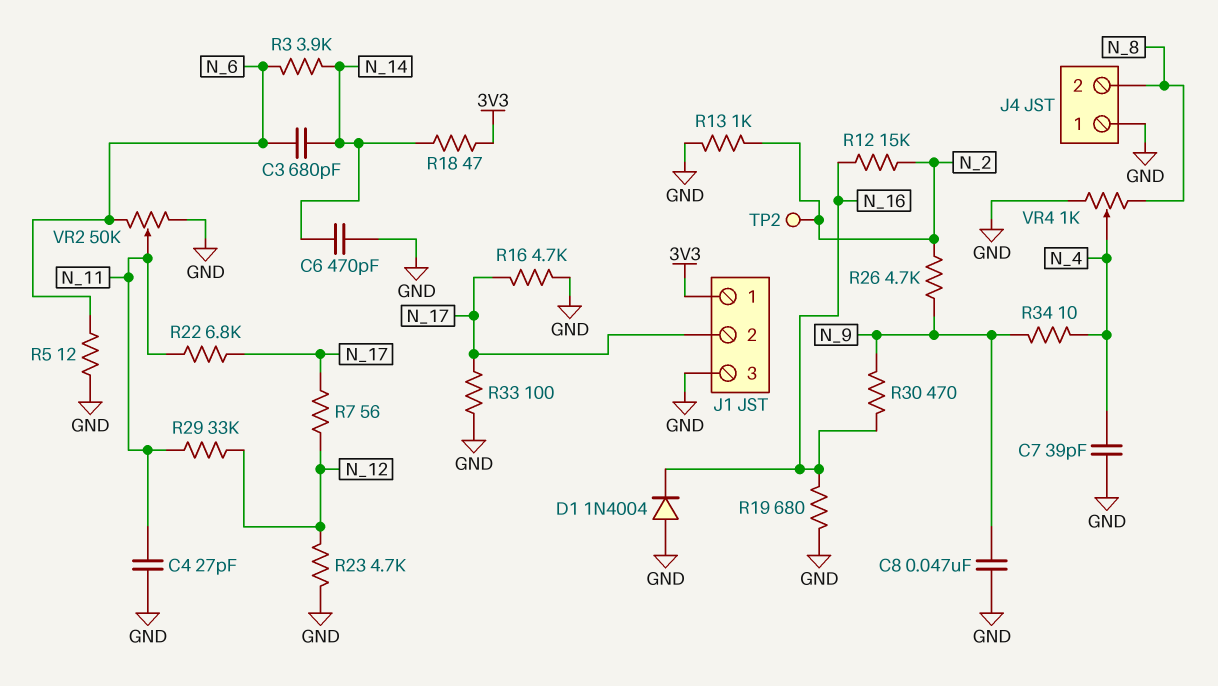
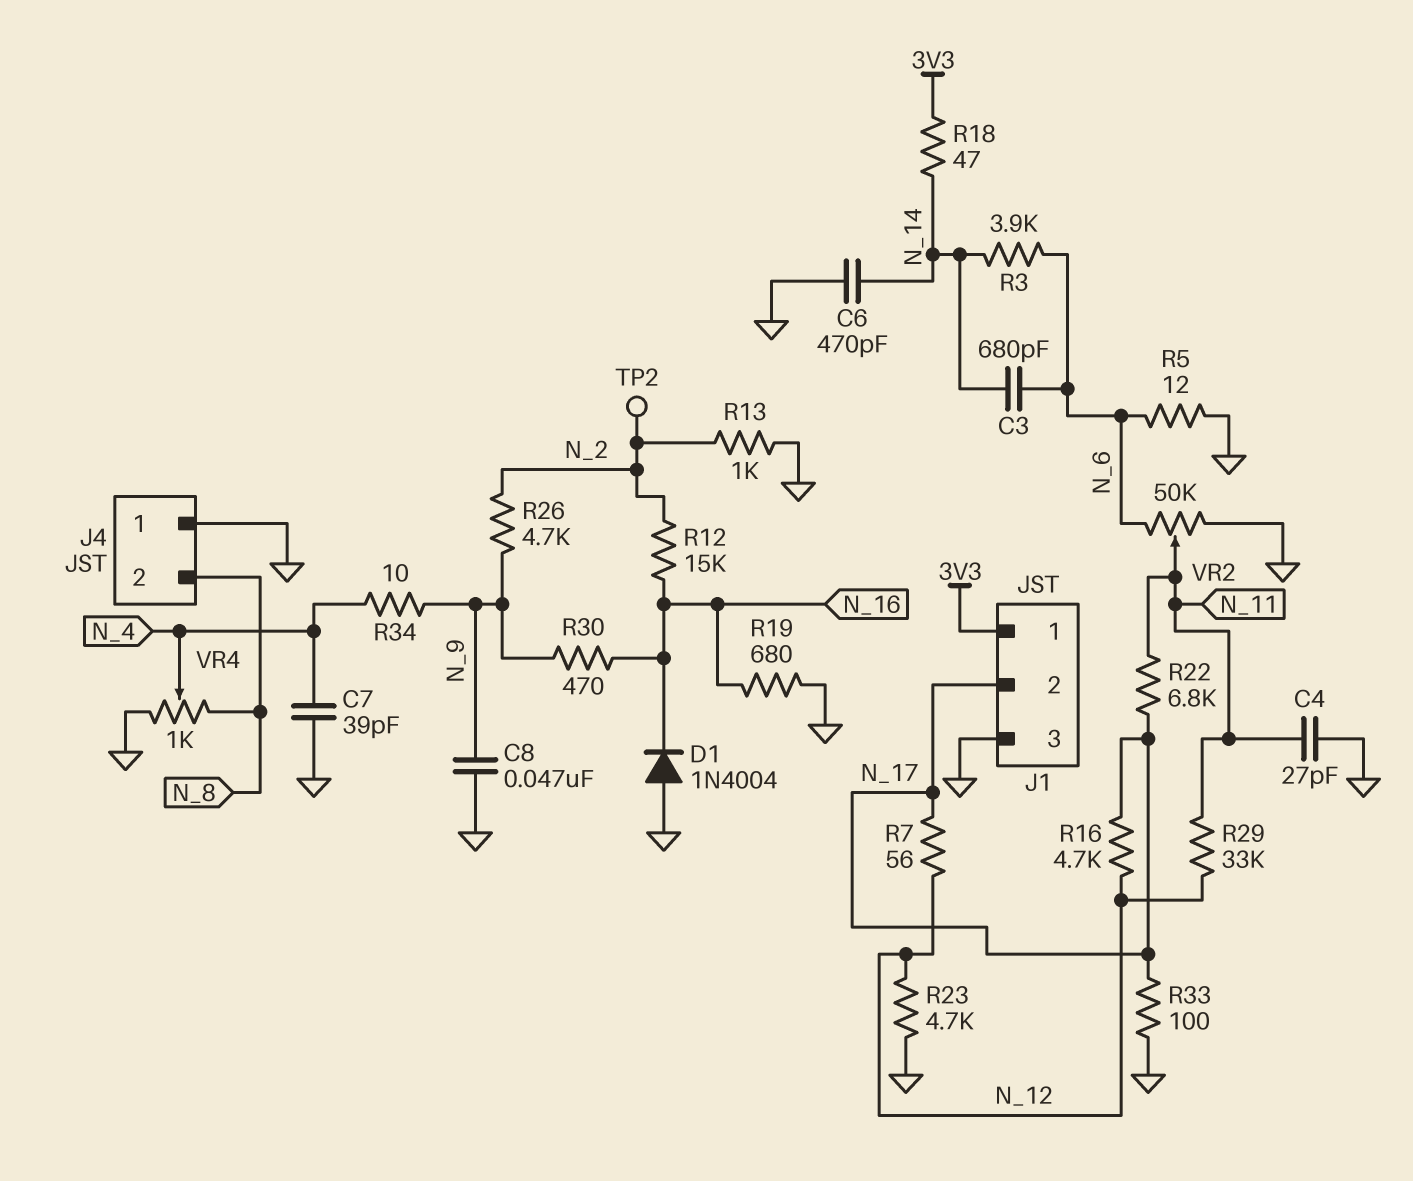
R16: 4.7k (GND, N_17) -> 4.7k (N_12, N_17)

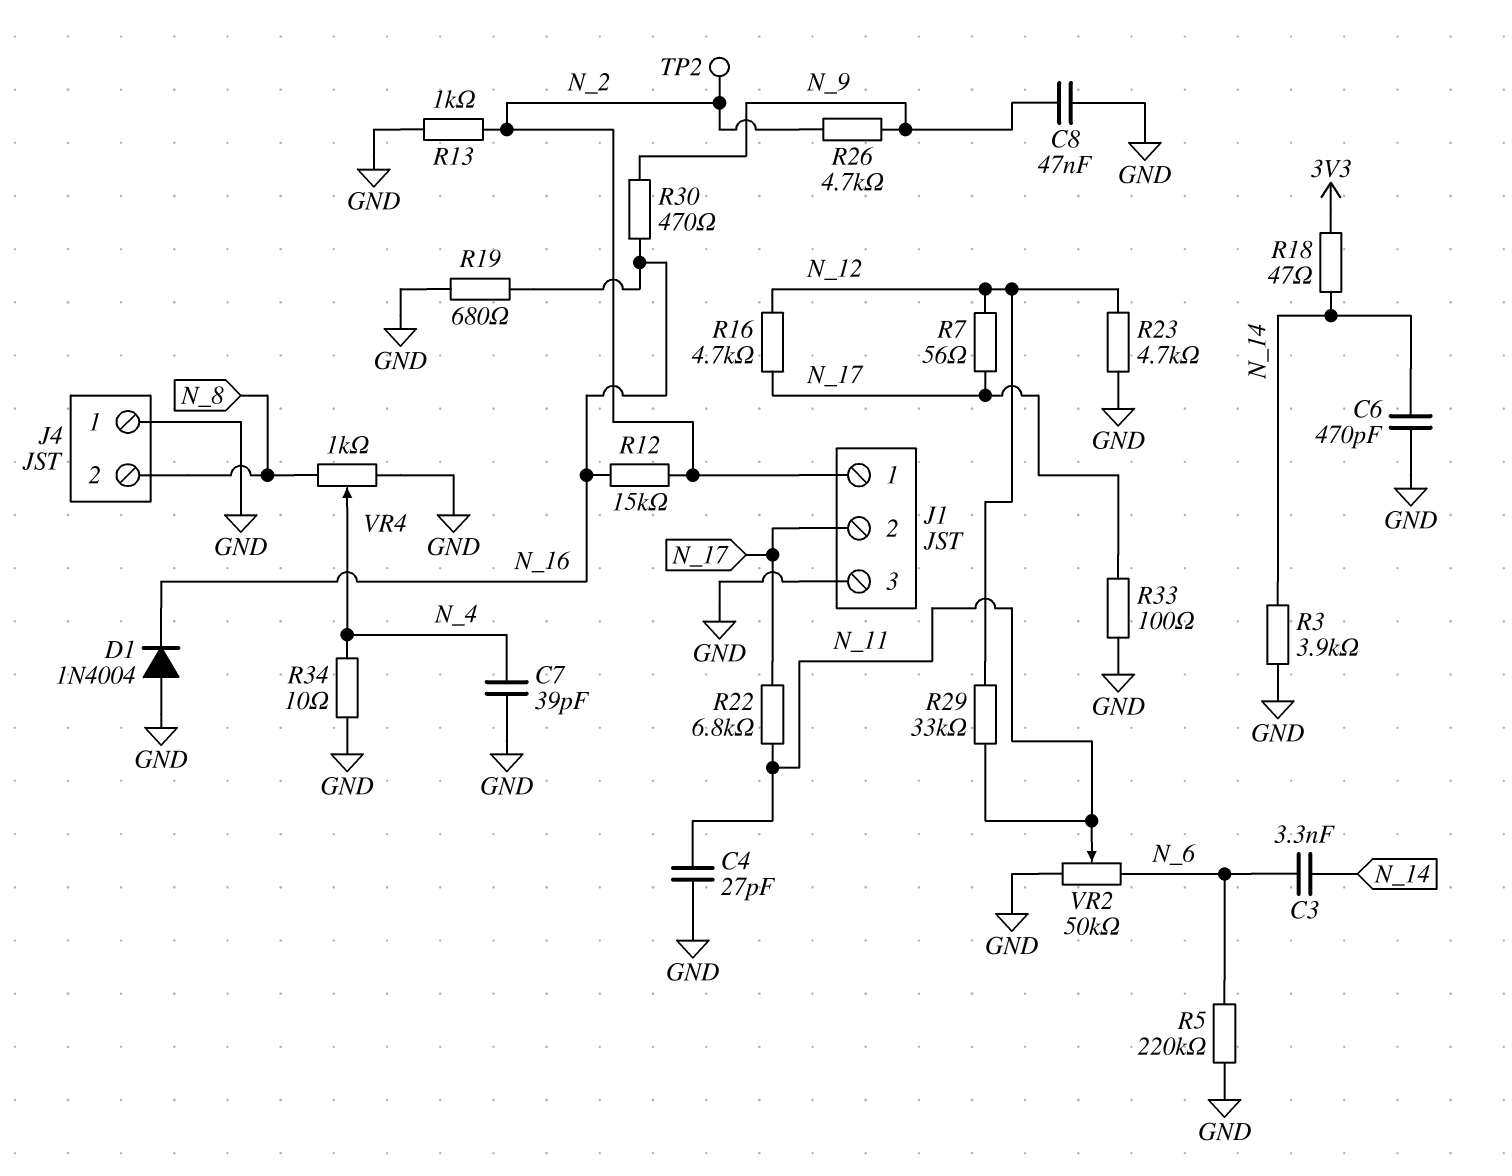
C3: 680pF (N_6, N_14) -> 3.3nF (N_6, N_14)
J1 pin 1: 3V3 -> N_2
R3: 3.9k (N_6, N_14) -> 3.9k (GND, N_14)
R5: 12 (GND, N_6) -> 220k (GND, N_6)
R34: 10 (N_4, N_9) -> 10 (GND, N_4)

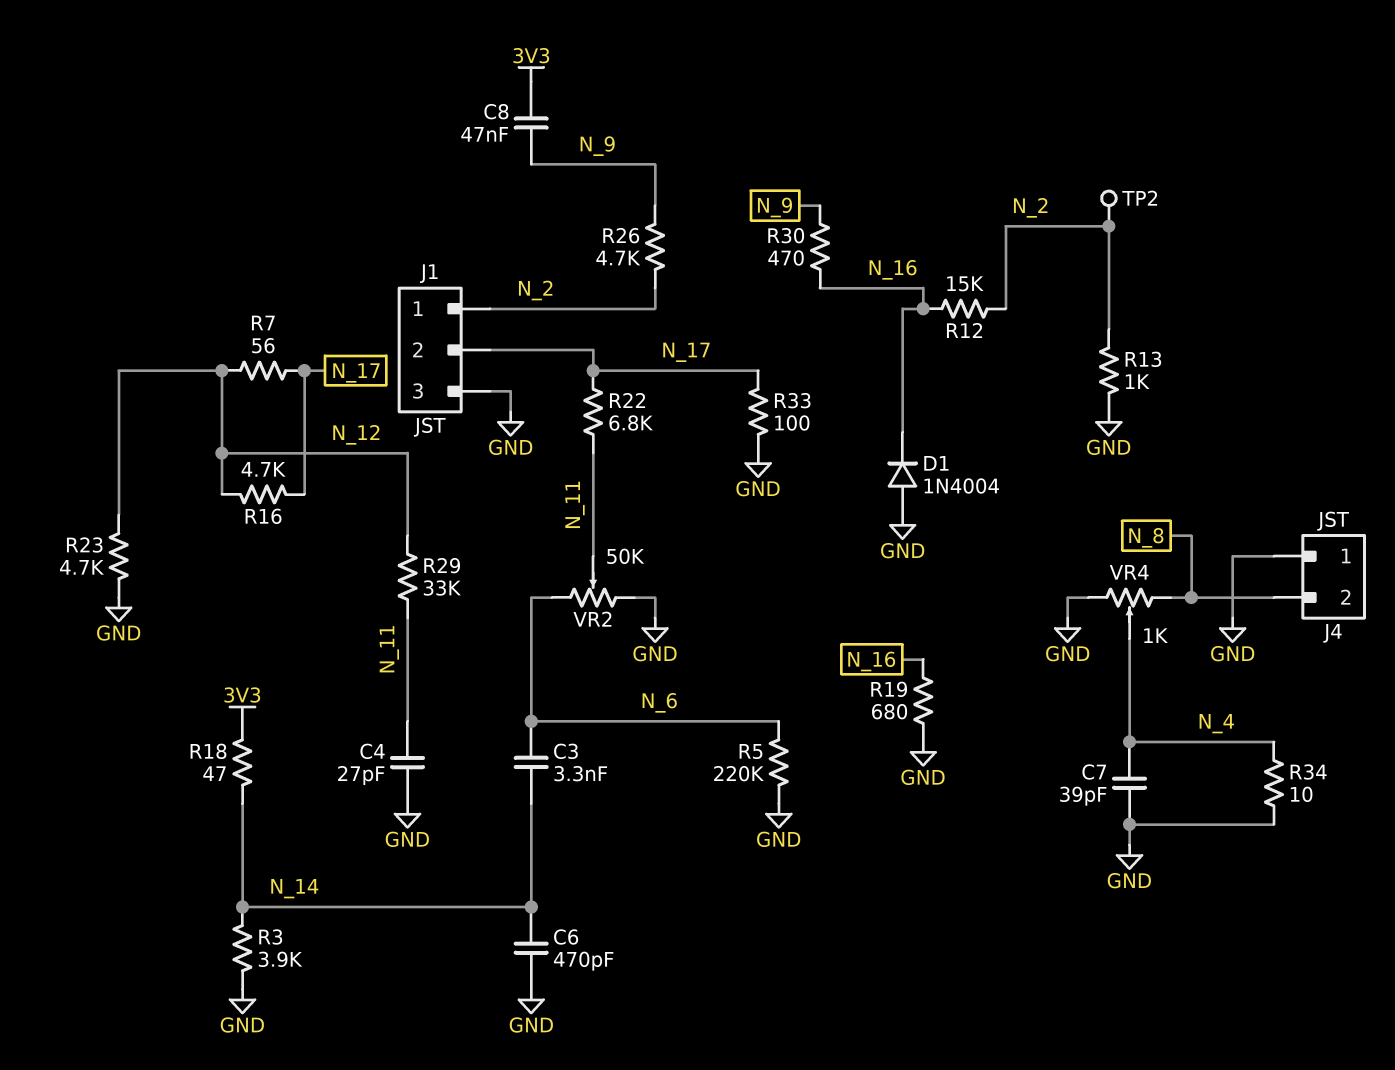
C8: 47nF (GND, N_9) -> 47nF (3V3, N_9)

